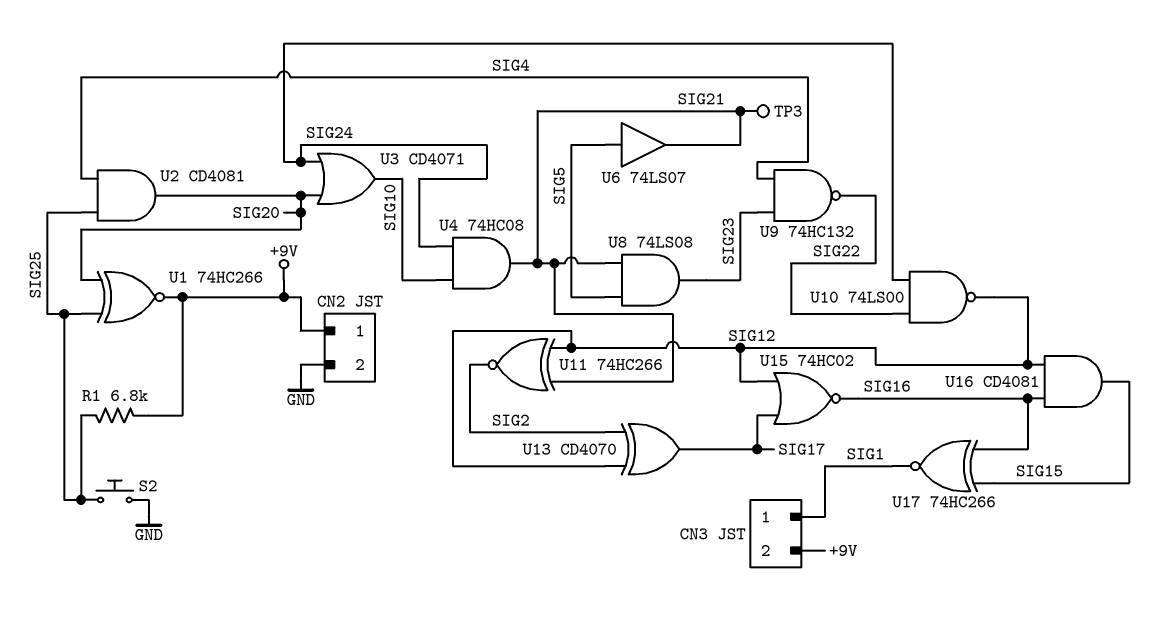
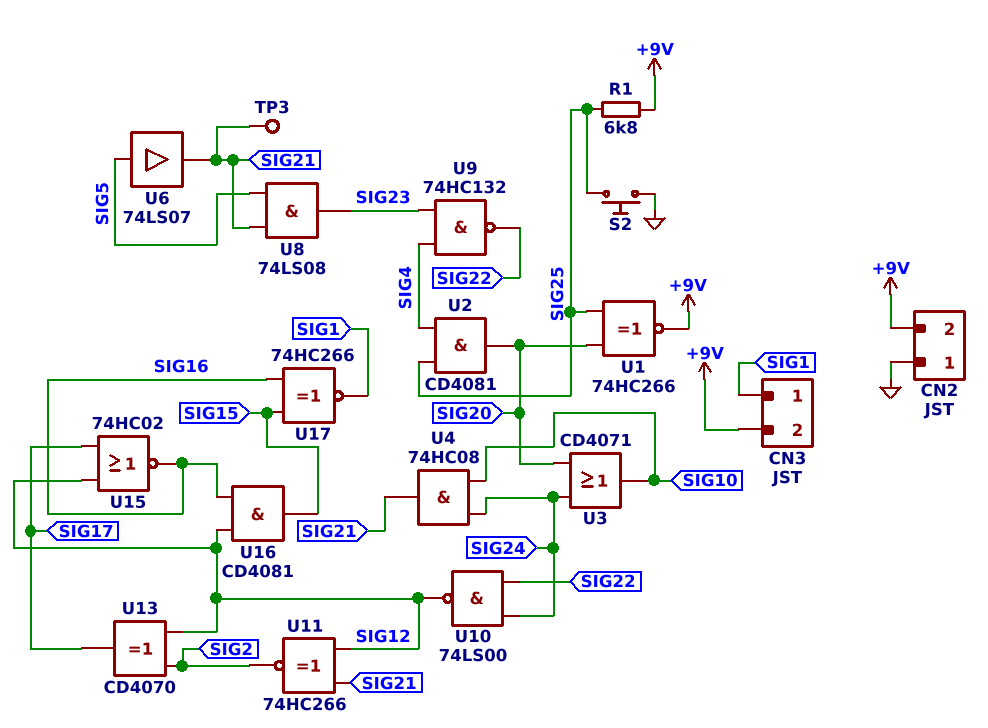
CN2 pin 1: +9V -> GND
CN2 pin 2: GND -> +9V

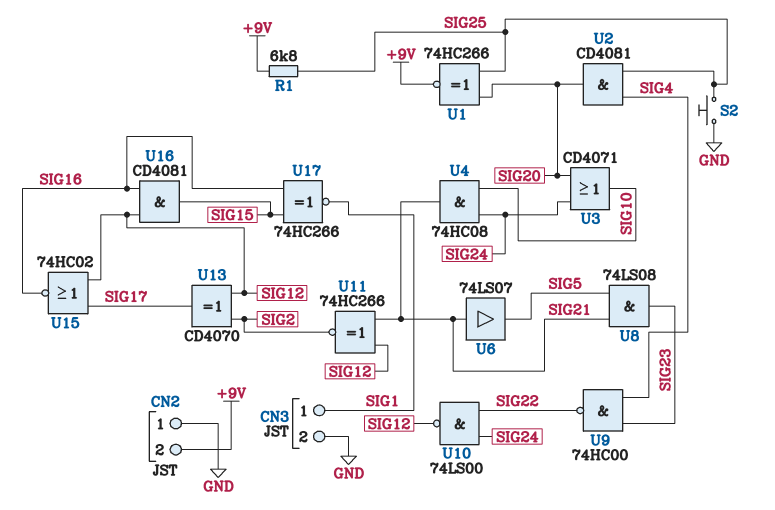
CN3 pin 2: +9V -> GND
TP3: test point (SIG21) -> none
U6: buffer 74LS07 (in SIG5, out SIG21) -> buffer 74LS07 (in SIG21, out SIG5)
U9: NAND 74HC132 (in SIG4, in SIG23, out SIG22) -> NAND 74HC00 (in SIG4, in SIG23, out SIG22)

